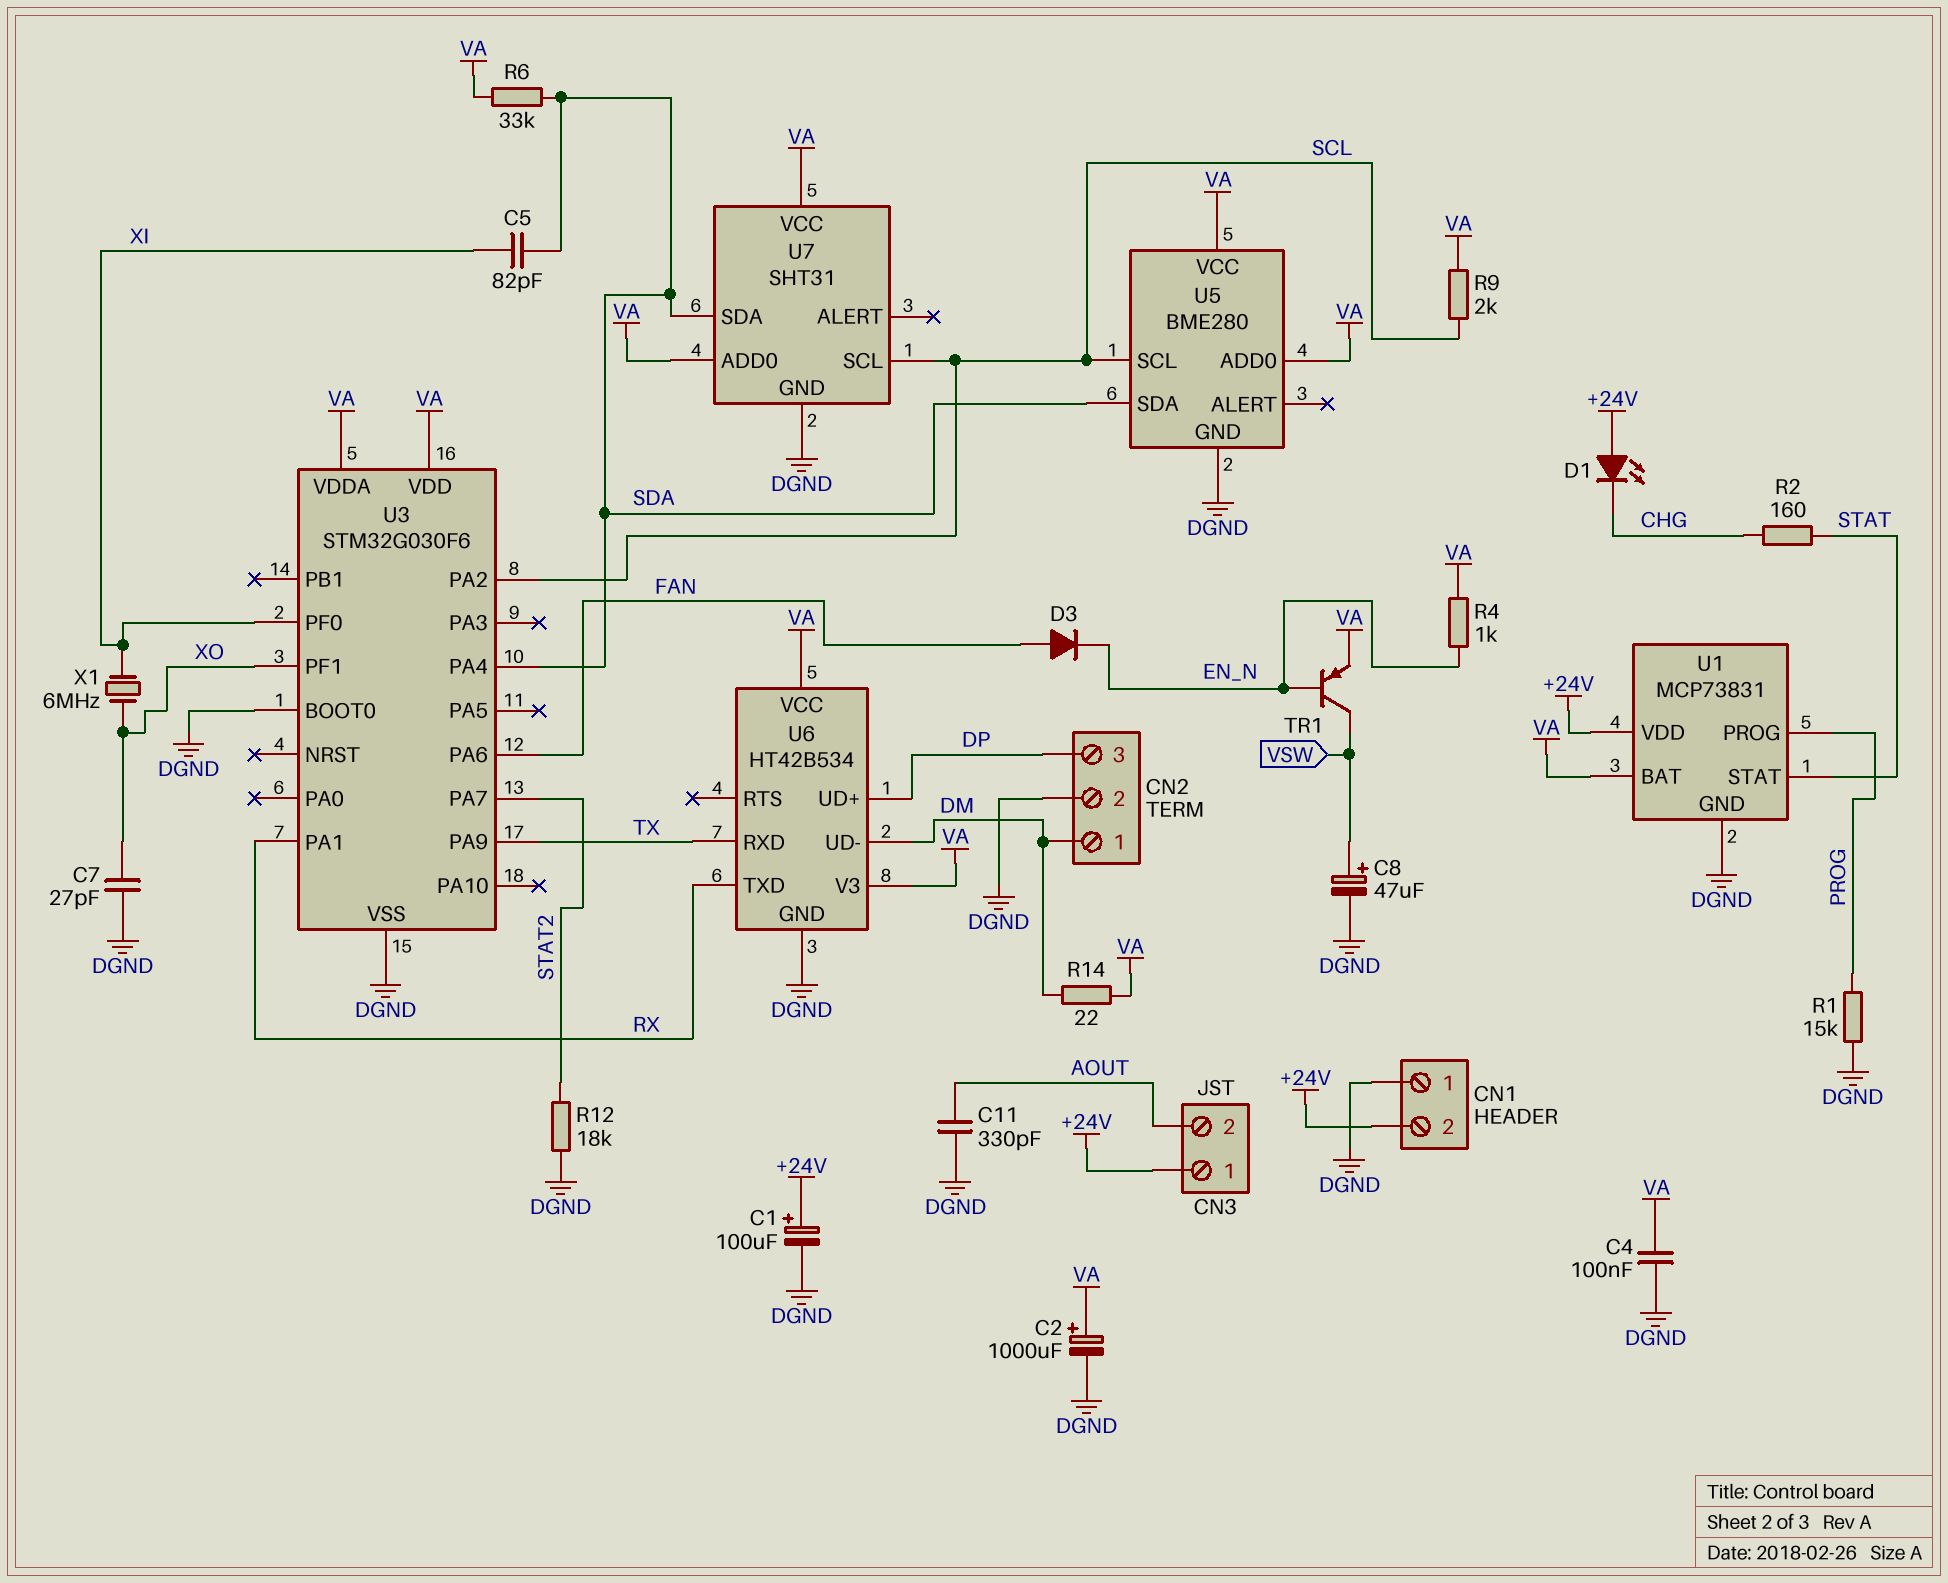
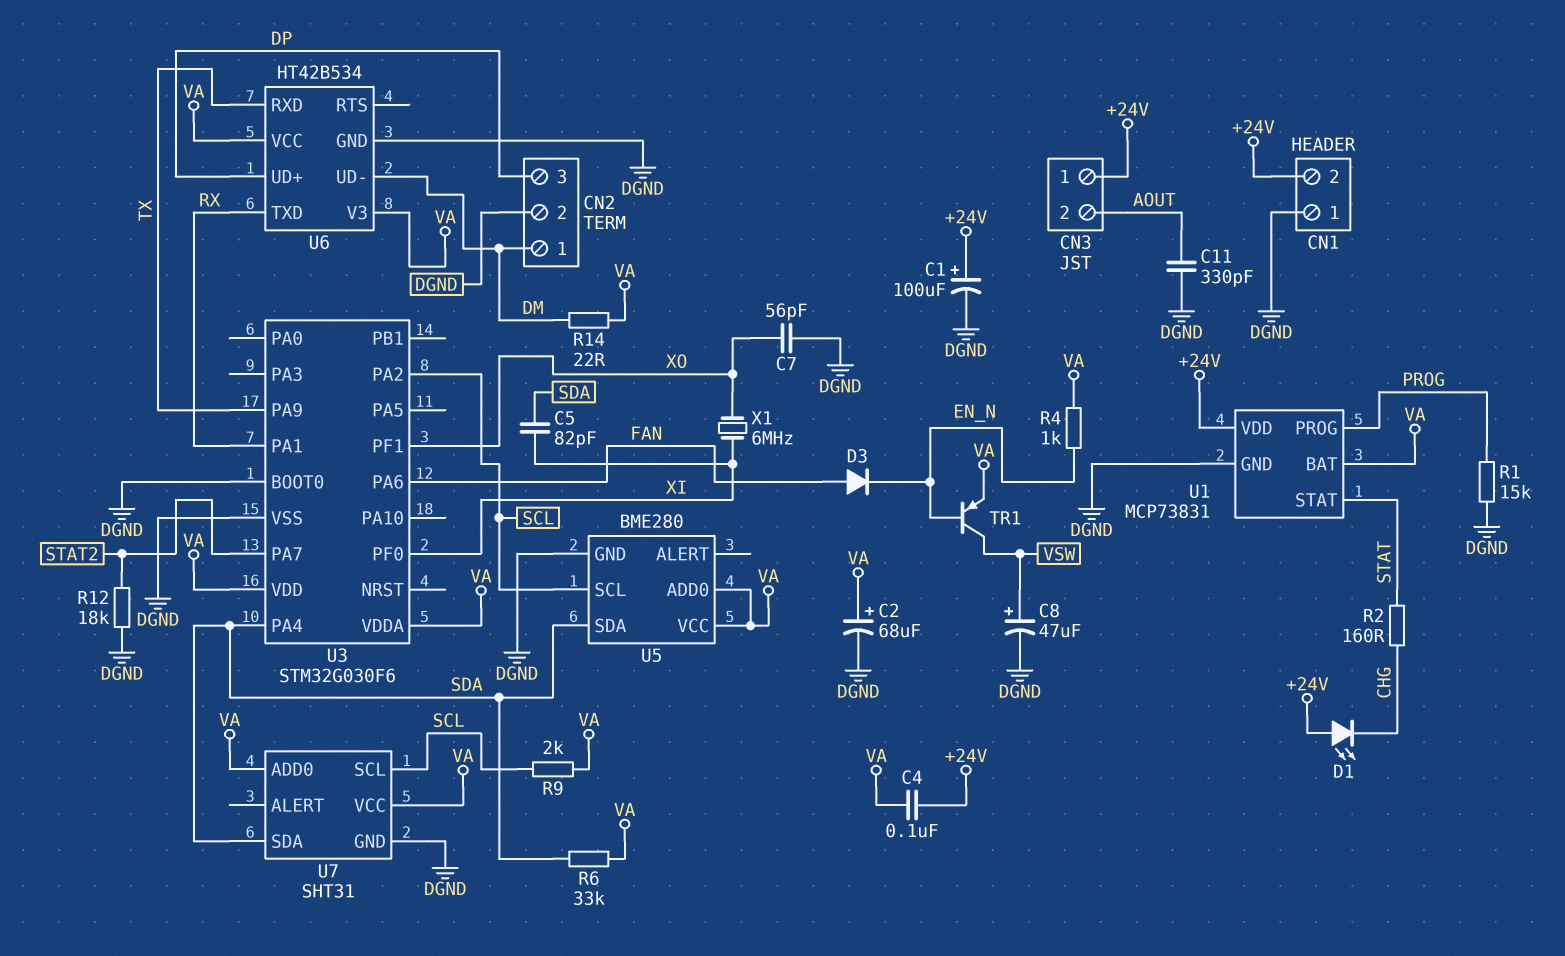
C2: 1000uF (plus VA, minus DGND) -> 68uF (plus VA, minus DGND)
C4: 100nF (DGND, VA) -> 100nF (+24V, VA)
C7: 27pF (DGND, XO) -> 56pF (DGND, XO)

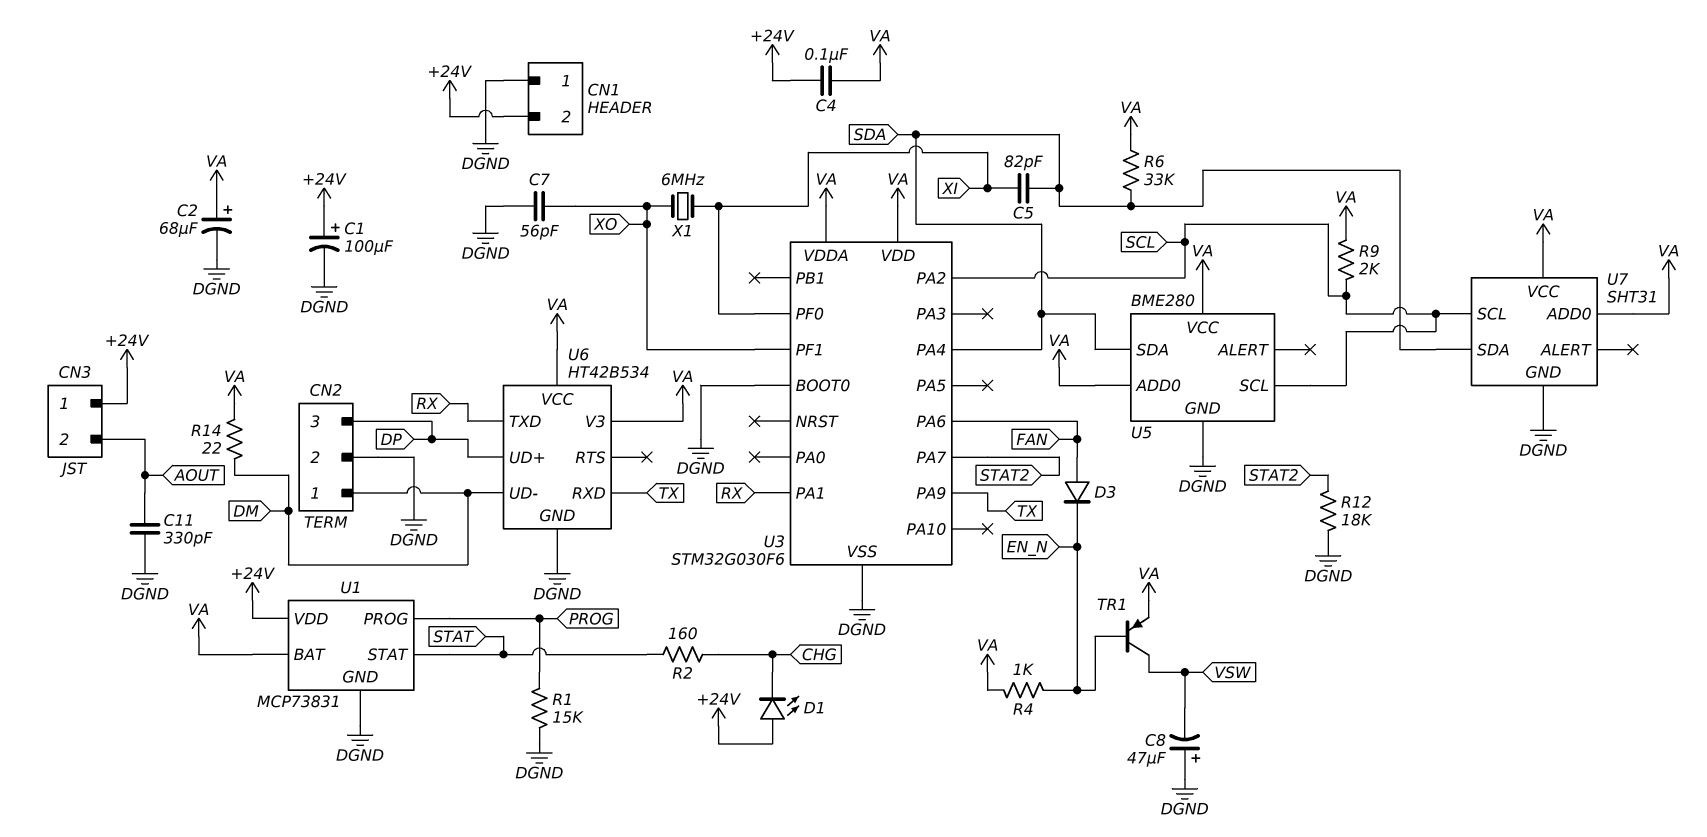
C8: 47uF (plus VSW, minus DGND) -> 47uF (plus DGND, minus VSW)

